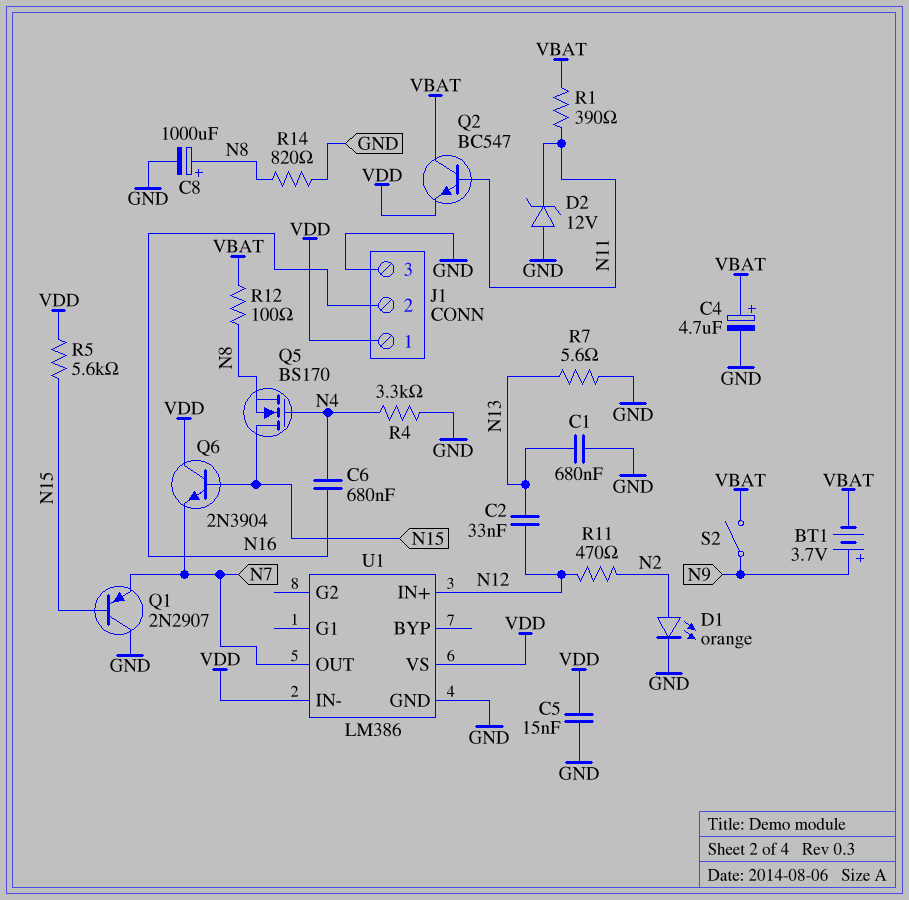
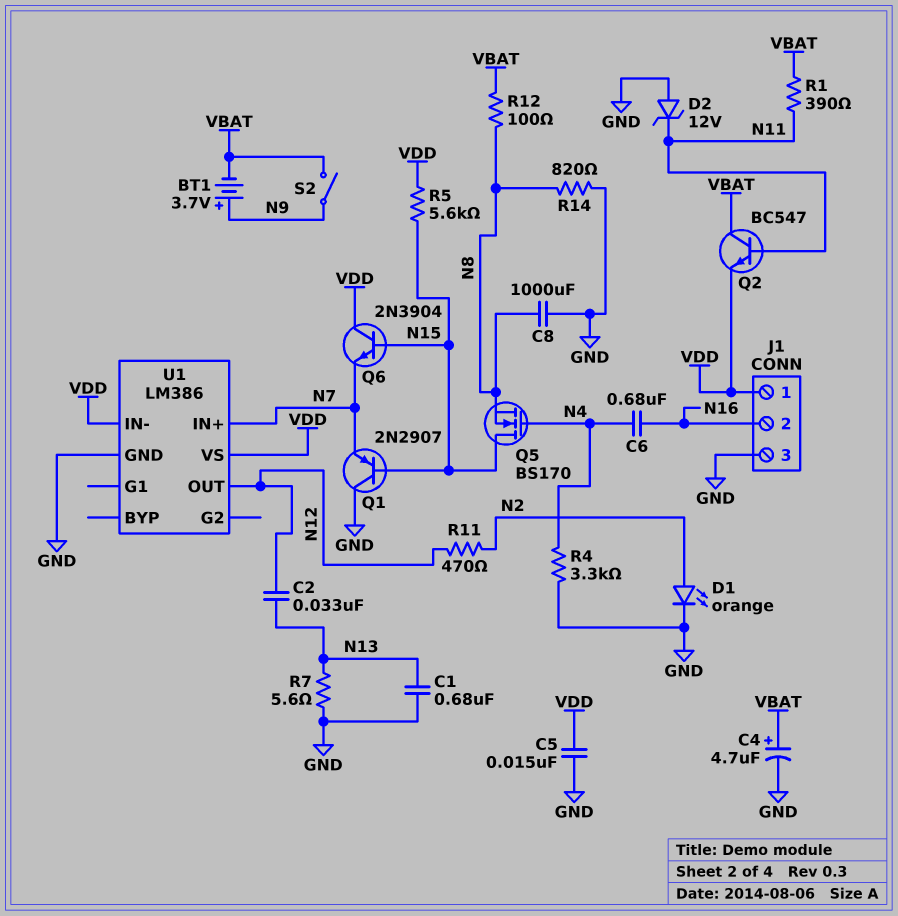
C8: 1000uF (plus N8, minus GND) -> 1000uF (GND, N8)
U1 pin IN+: N12 -> N7
U1 pin OUT: N7 -> N12

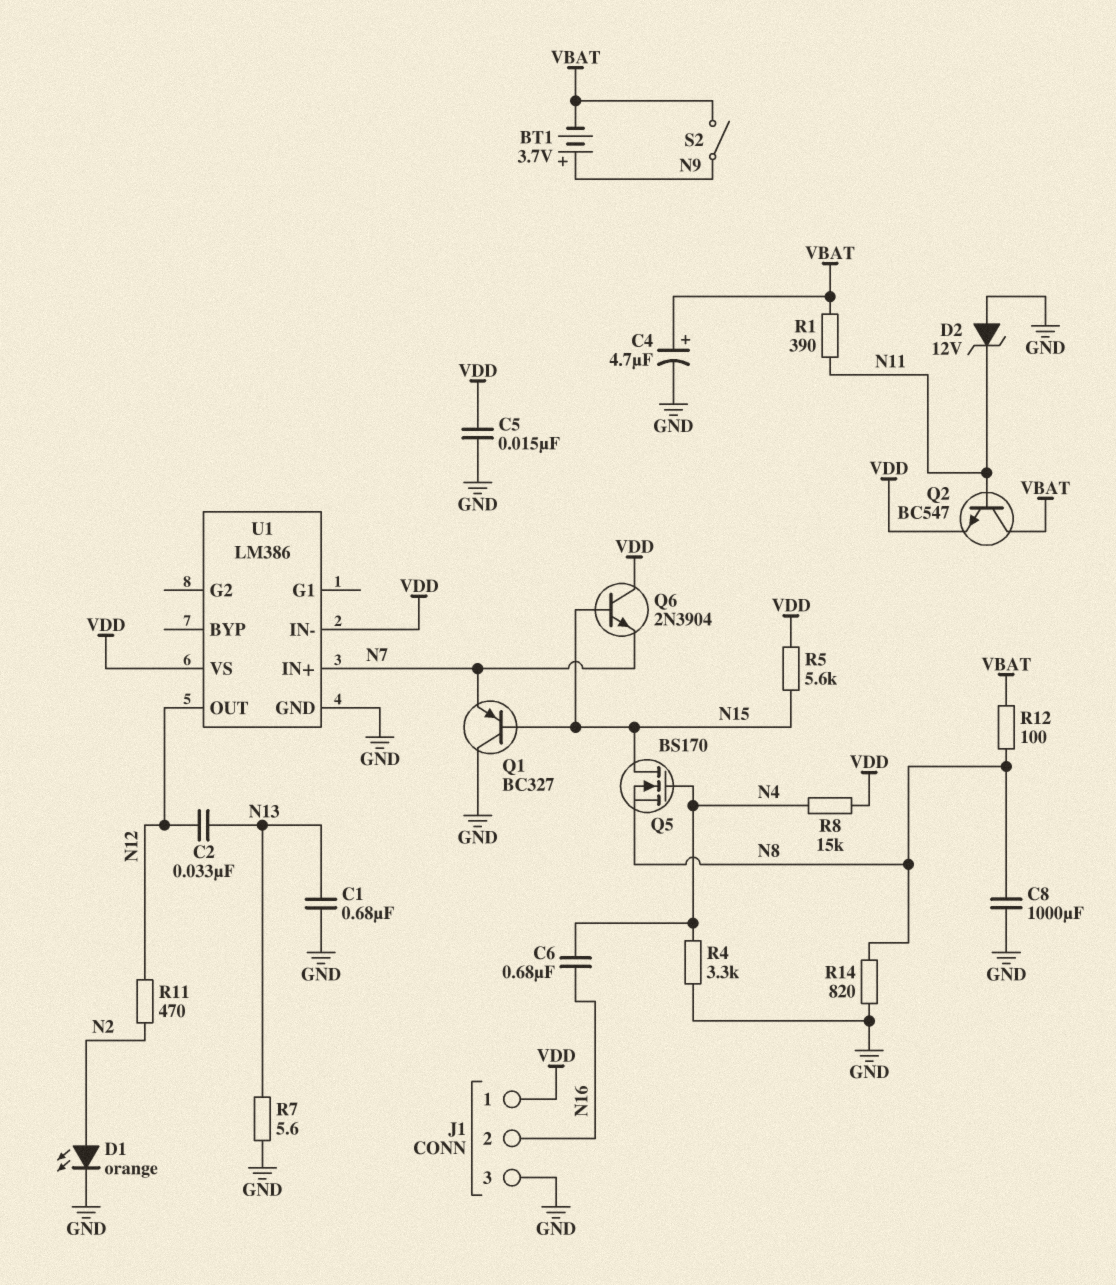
Q1: PNP 2N2907 (B N15, C GND, E N7) -> PNP BC327 (B N15, C GND, E N7)
R8: none -> 15k (N4, VDD)

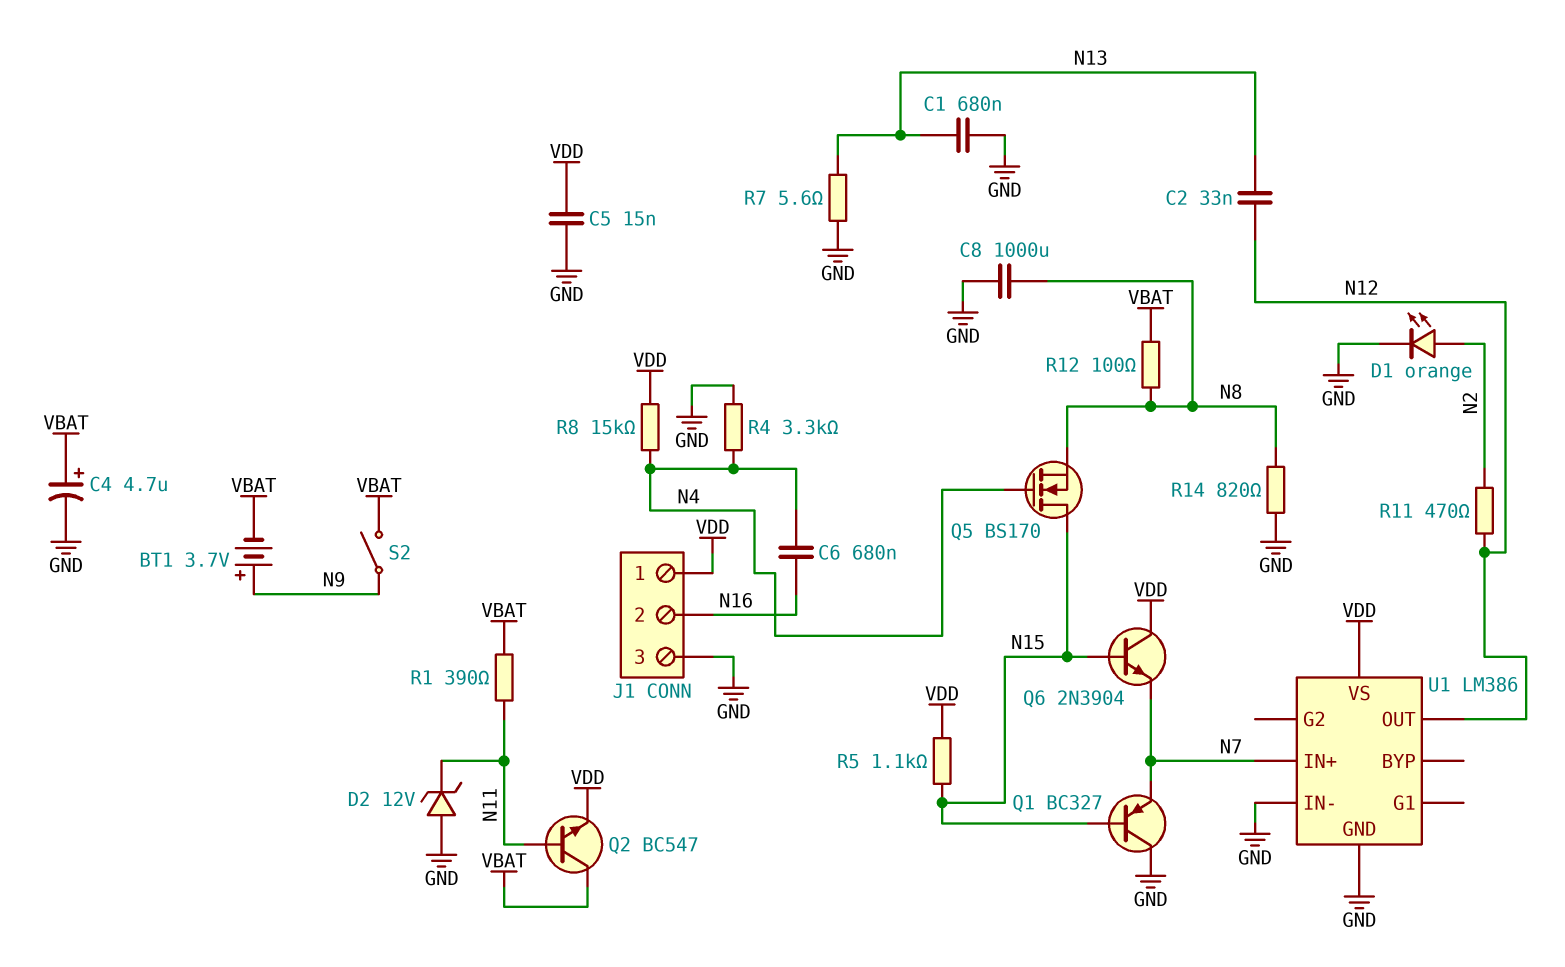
R5: 5.6k (N15, VDD) -> 1.1k (N15, VDD)
U1 pin IN-: VDD -> GND

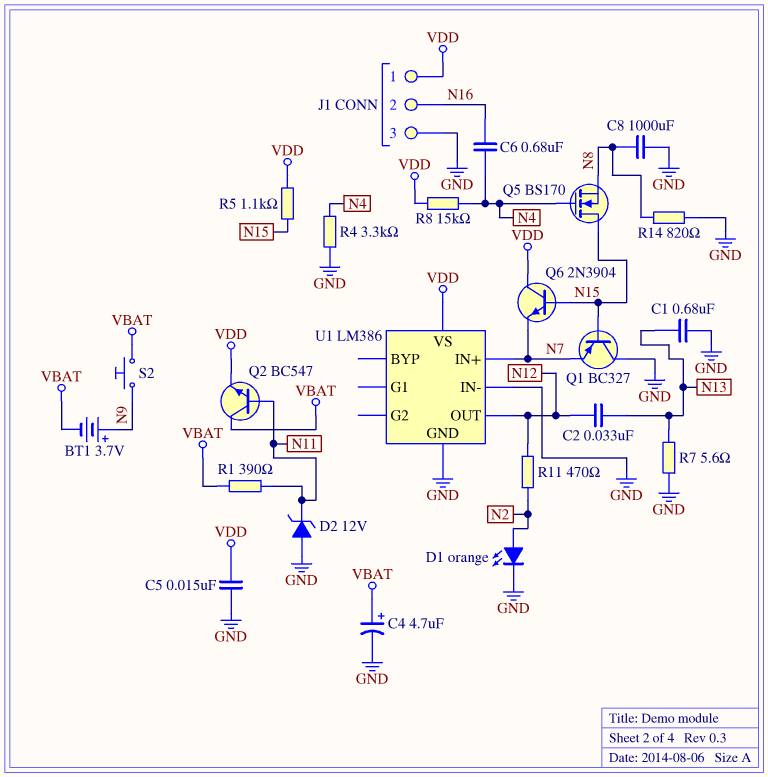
R12: 100 (N8, VBAT) -> none
S2: switch (N9, VBAT) -> button (N9, VBAT)

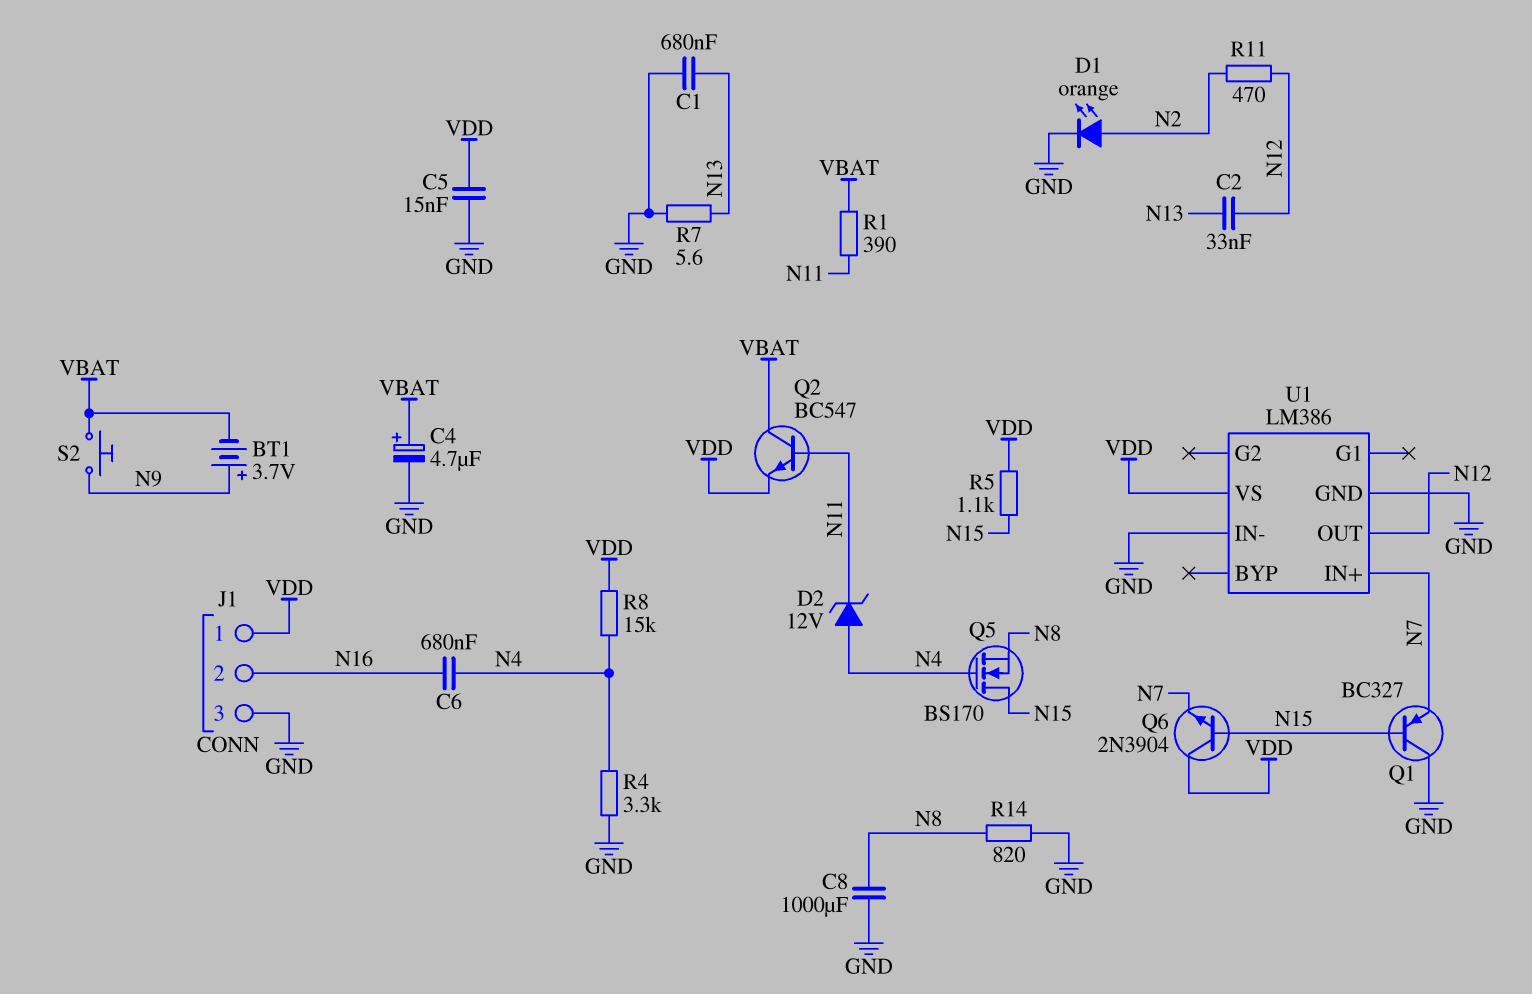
D2: zener 12V (A GND, K N11) -> zener 12V (A N4, K N11)

